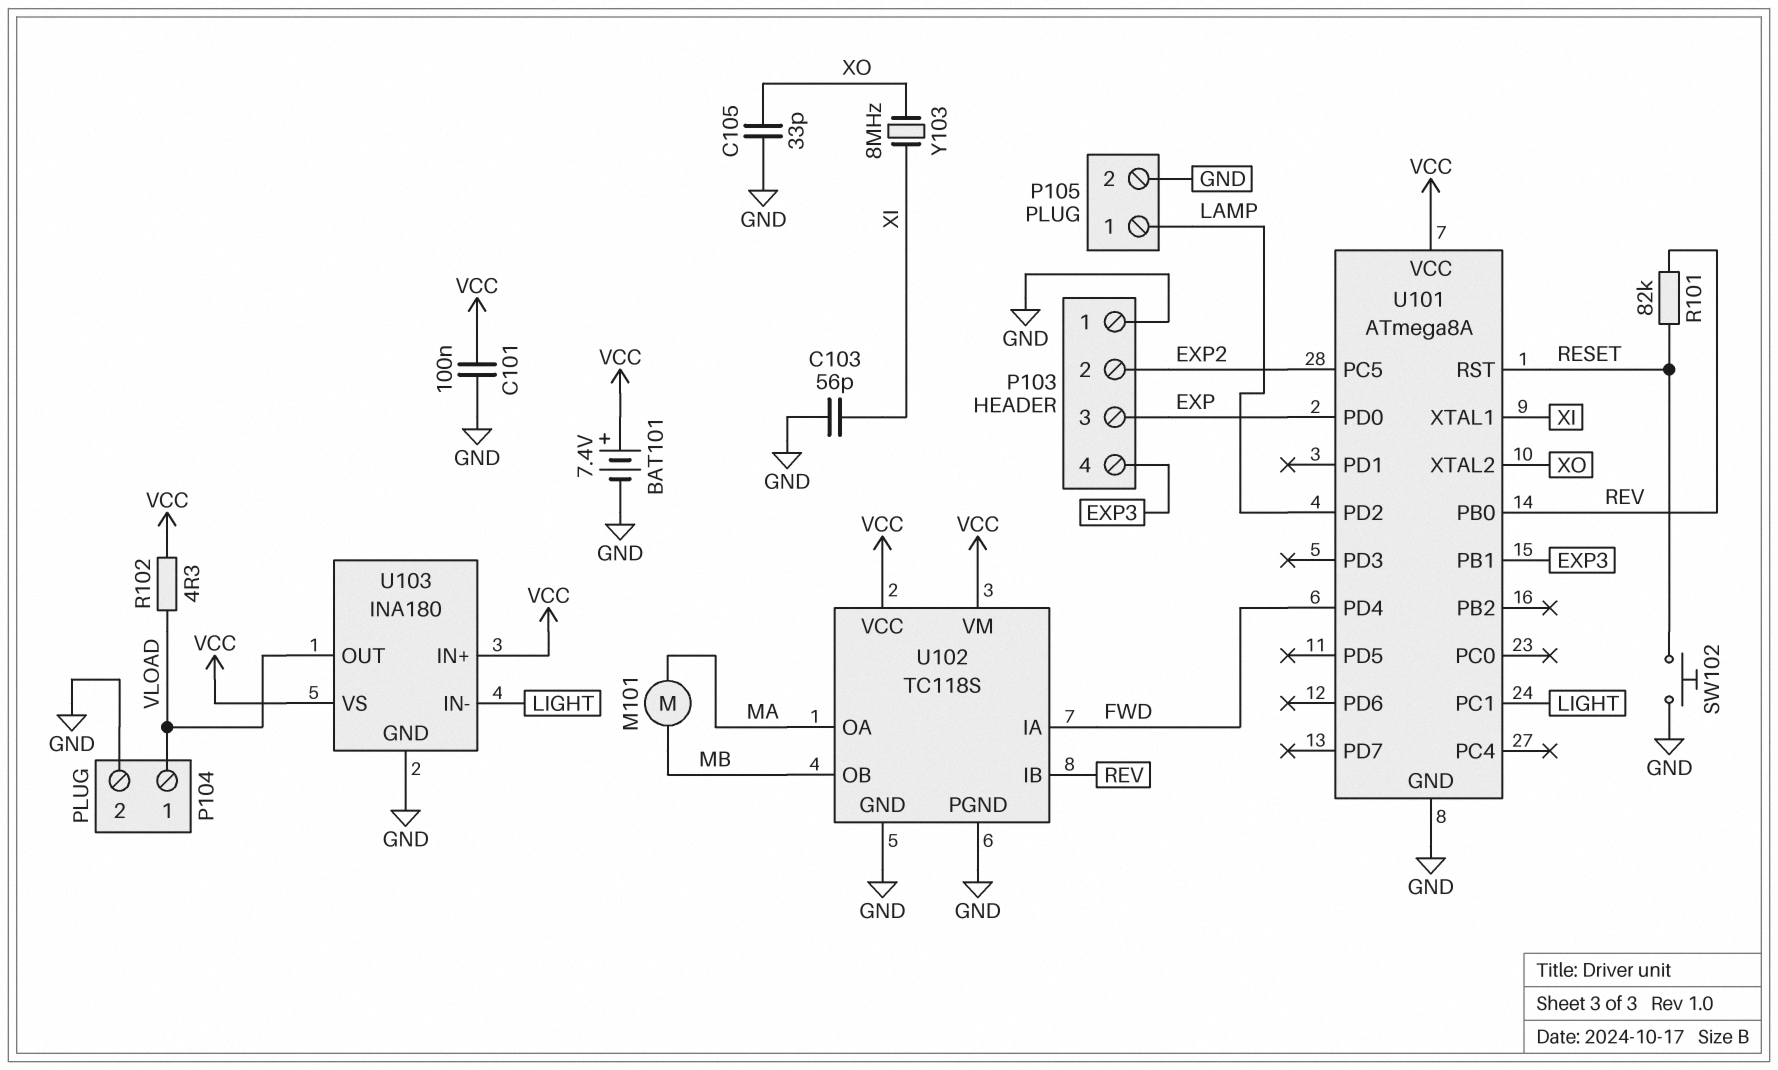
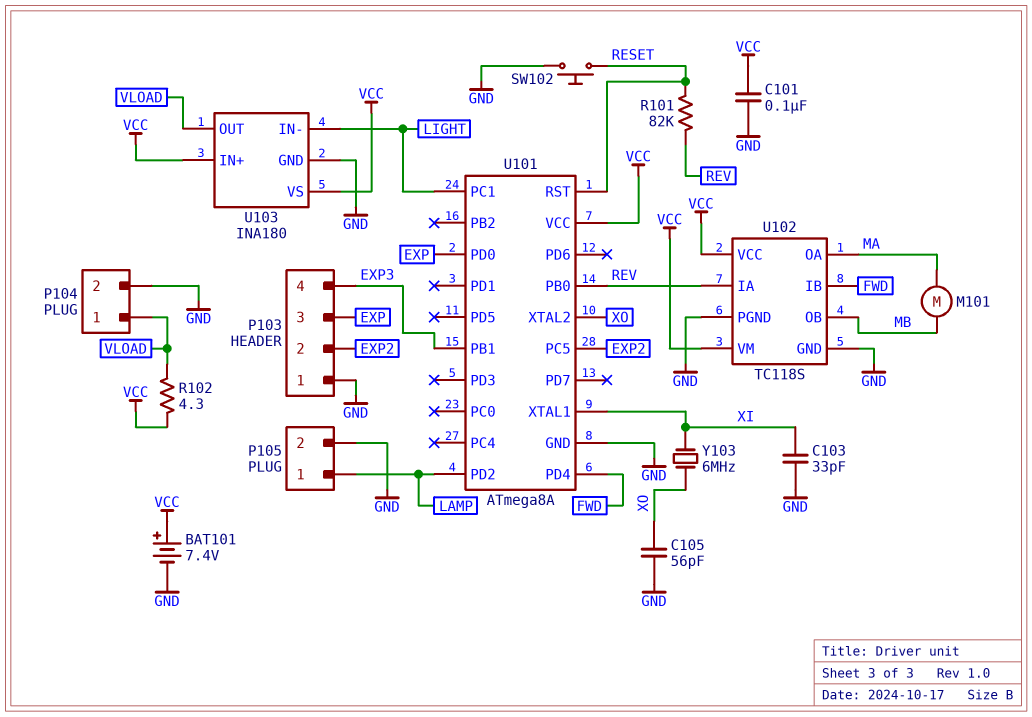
C103: 56pF (GND, XI) -> 33pF (GND, XI)
C105: 33pF (GND, XO) -> 56pF (GND, XO)
U102 pin IA: FWD -> REV
U102 pin IB: REV -> FWD
Y103: 8MHz (XI, XO) -> 6MHz (XI, XO)

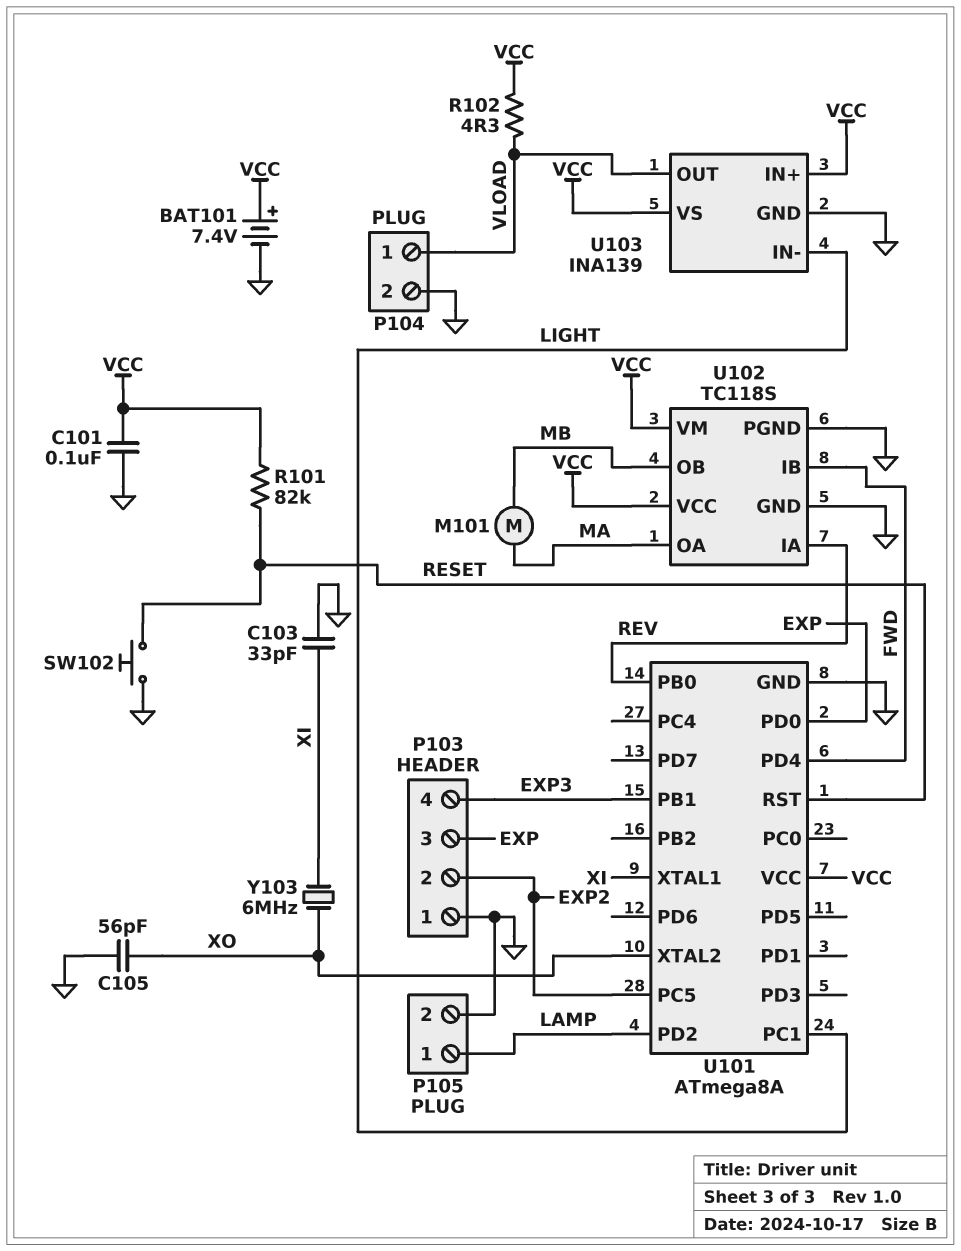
R101: 82k (RESET, REV) -> 82k (RESET, VCC)
U103: INA180 -> INA139

